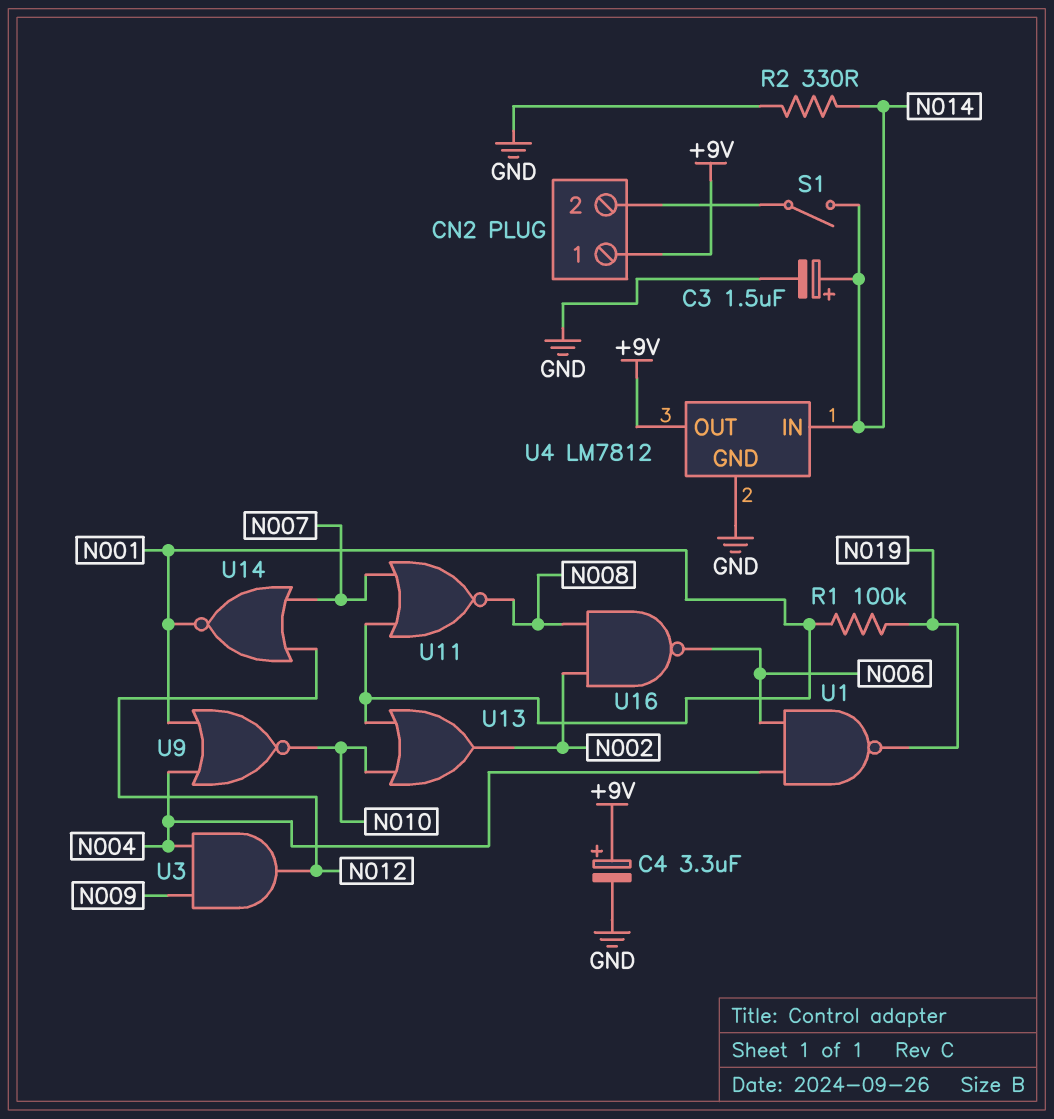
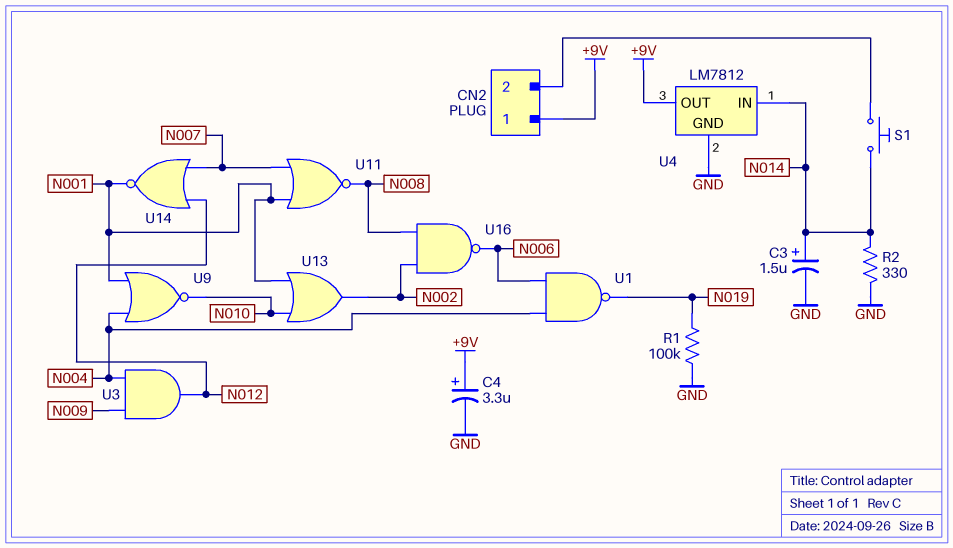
R1: 100k (N001, N019) -> 100k (GND, N019)
S1: switch (CN2/2, N014) -> button (CN2/2, N014)

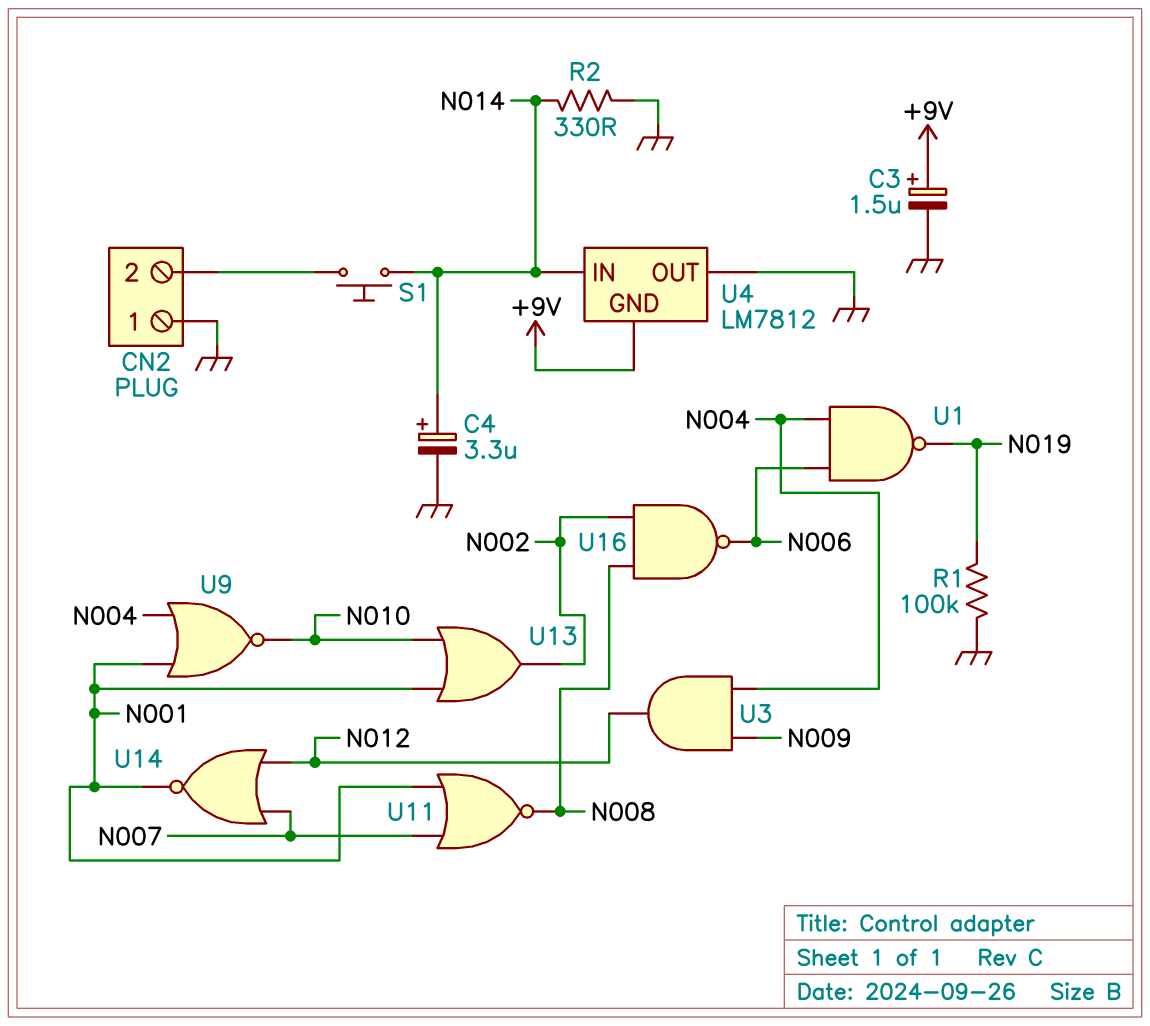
C3: 1.5uF (plus N014, minus GND) -> 1.5uF (plus +9V, minus GND)
C4: 3.3uF (plus +9V, minus GND) -> 3.3uF (plus N014, minus GND)
CN2 pin 1: +9V -> GND
U4 pin GND: GND -> +9V
U4 pin OUT: +9V -> GND

